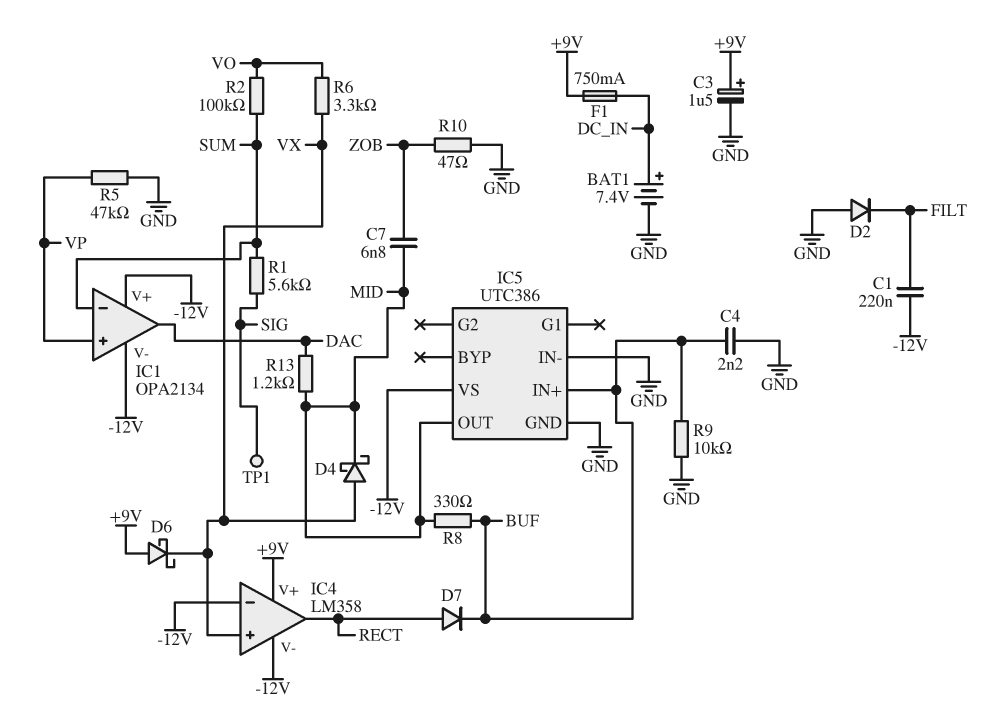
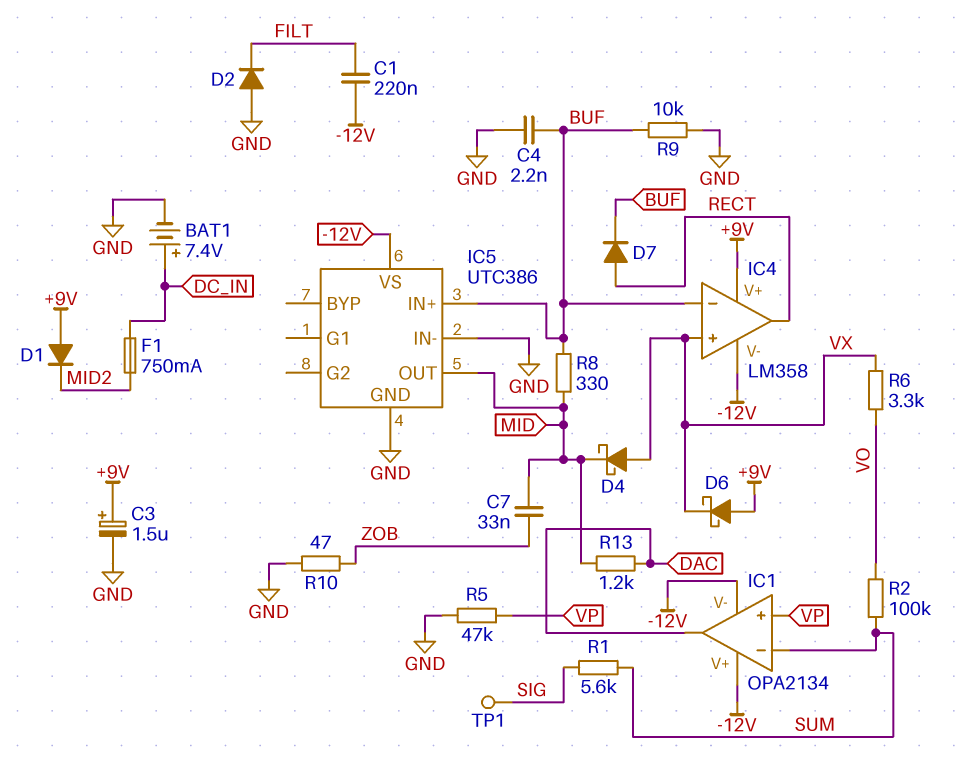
C7: 6.8nF (MID, ZOB) -> 33nF (MID, ZOB)
D1: none -> diode (A +9V, K MID2)
F1: 750mA (+9V, DC_IN) -> 750mA (DC_IN, MID2)
IC4 pin in-: -12V -> BUF

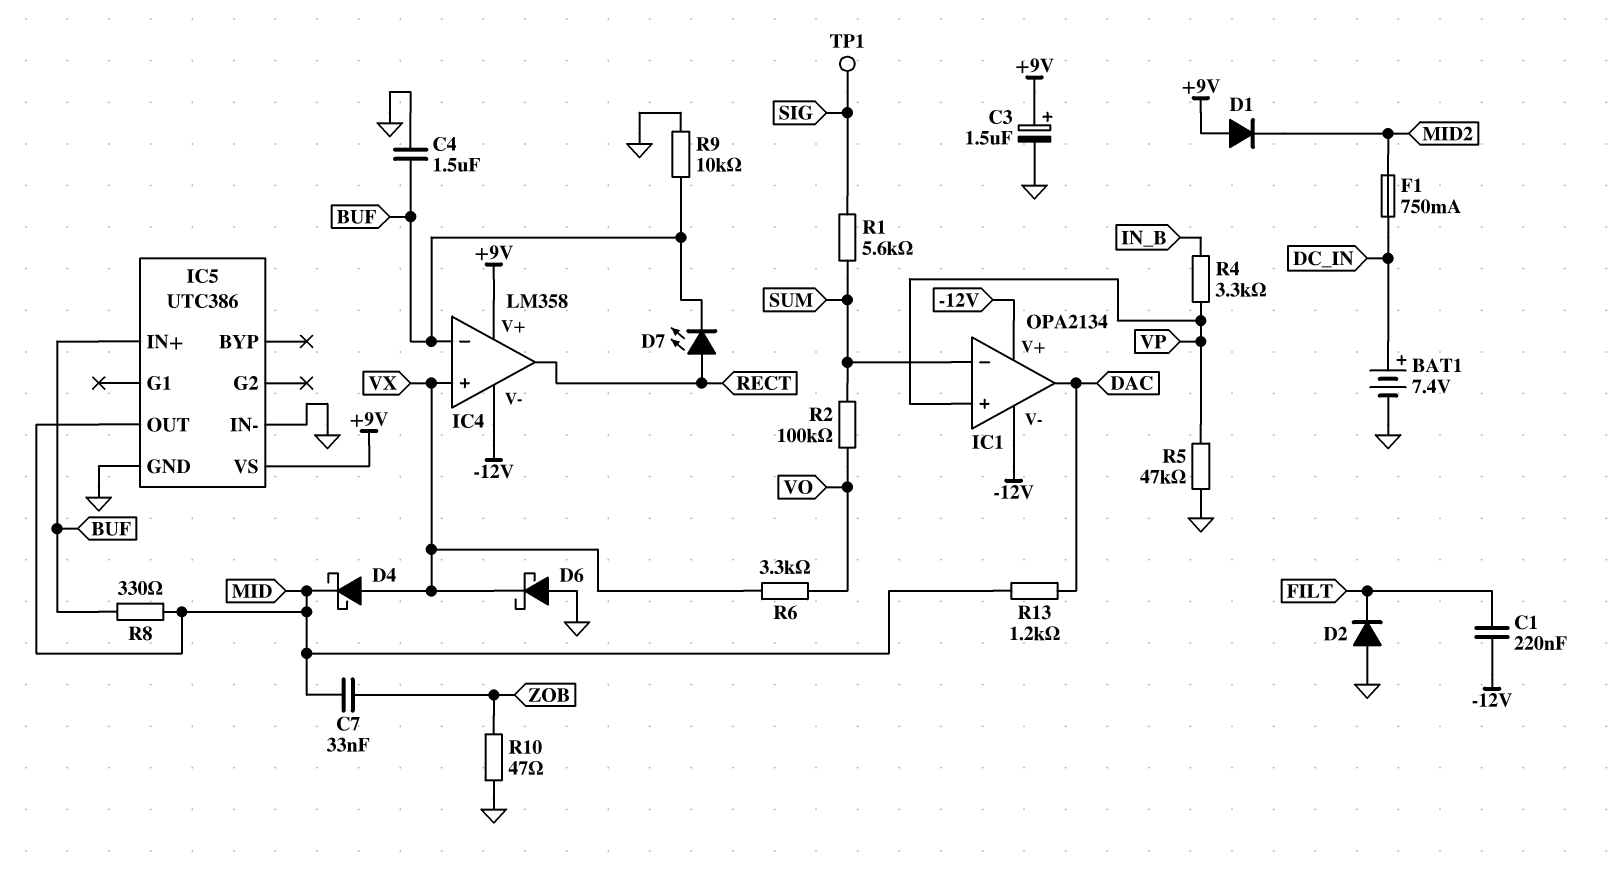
C4: 2.2nF (BUF, GND) -> 1.5uF (BUF, GND)
D6: schottky (A +9V, K VX) -> schottky (A GND, K VX)
D7: diode (A RECT, K BUF) -> LED (A RECT, K BUF)
IC5 pin VS: -12V -> +9V
R4: none -> 3.3k (IN_B, VP)

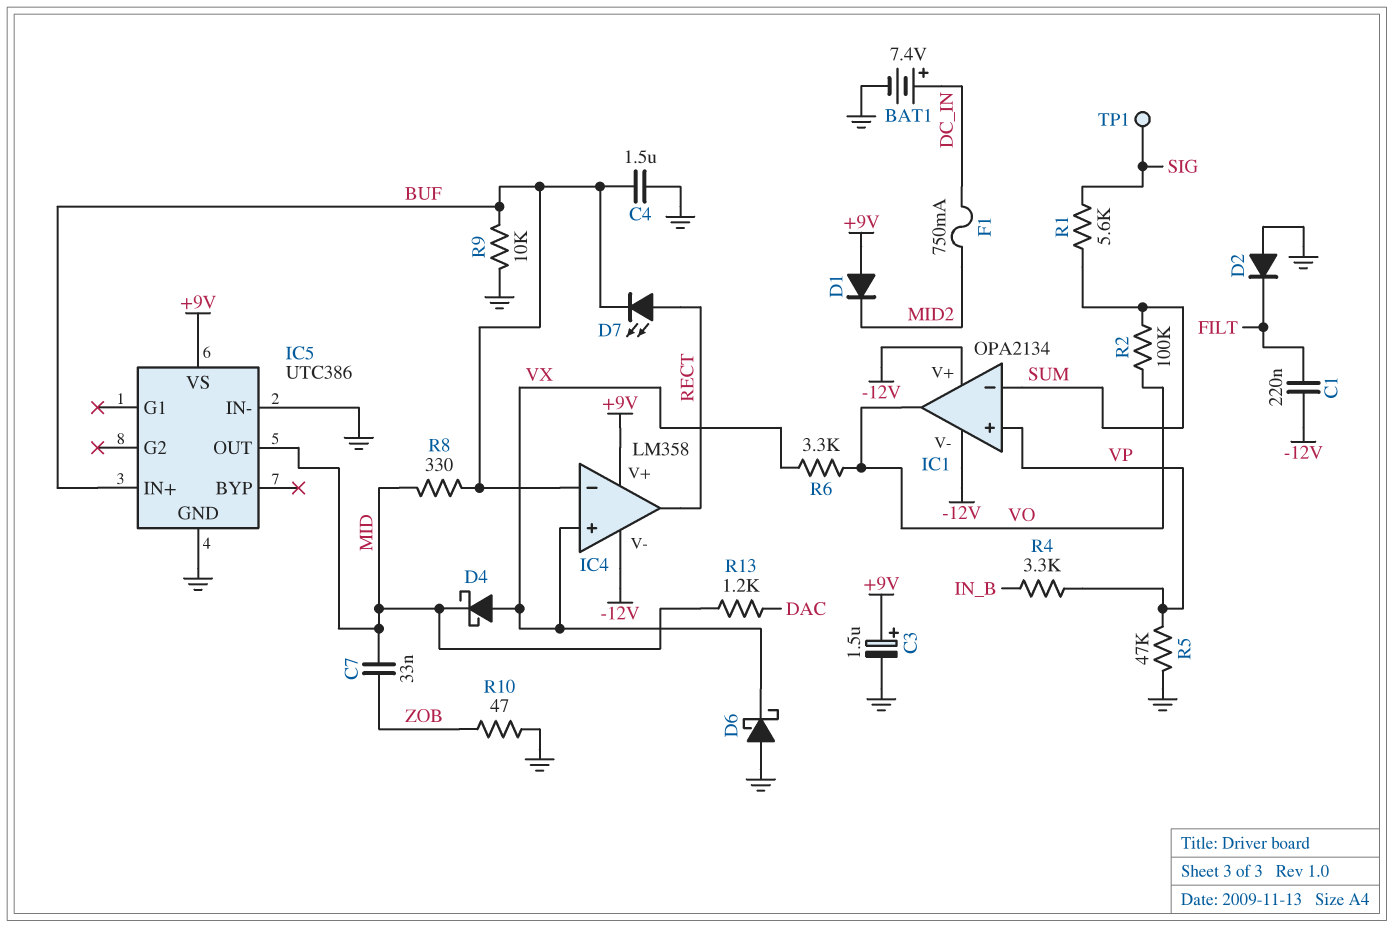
IC1 pin out: DAC -> VO

